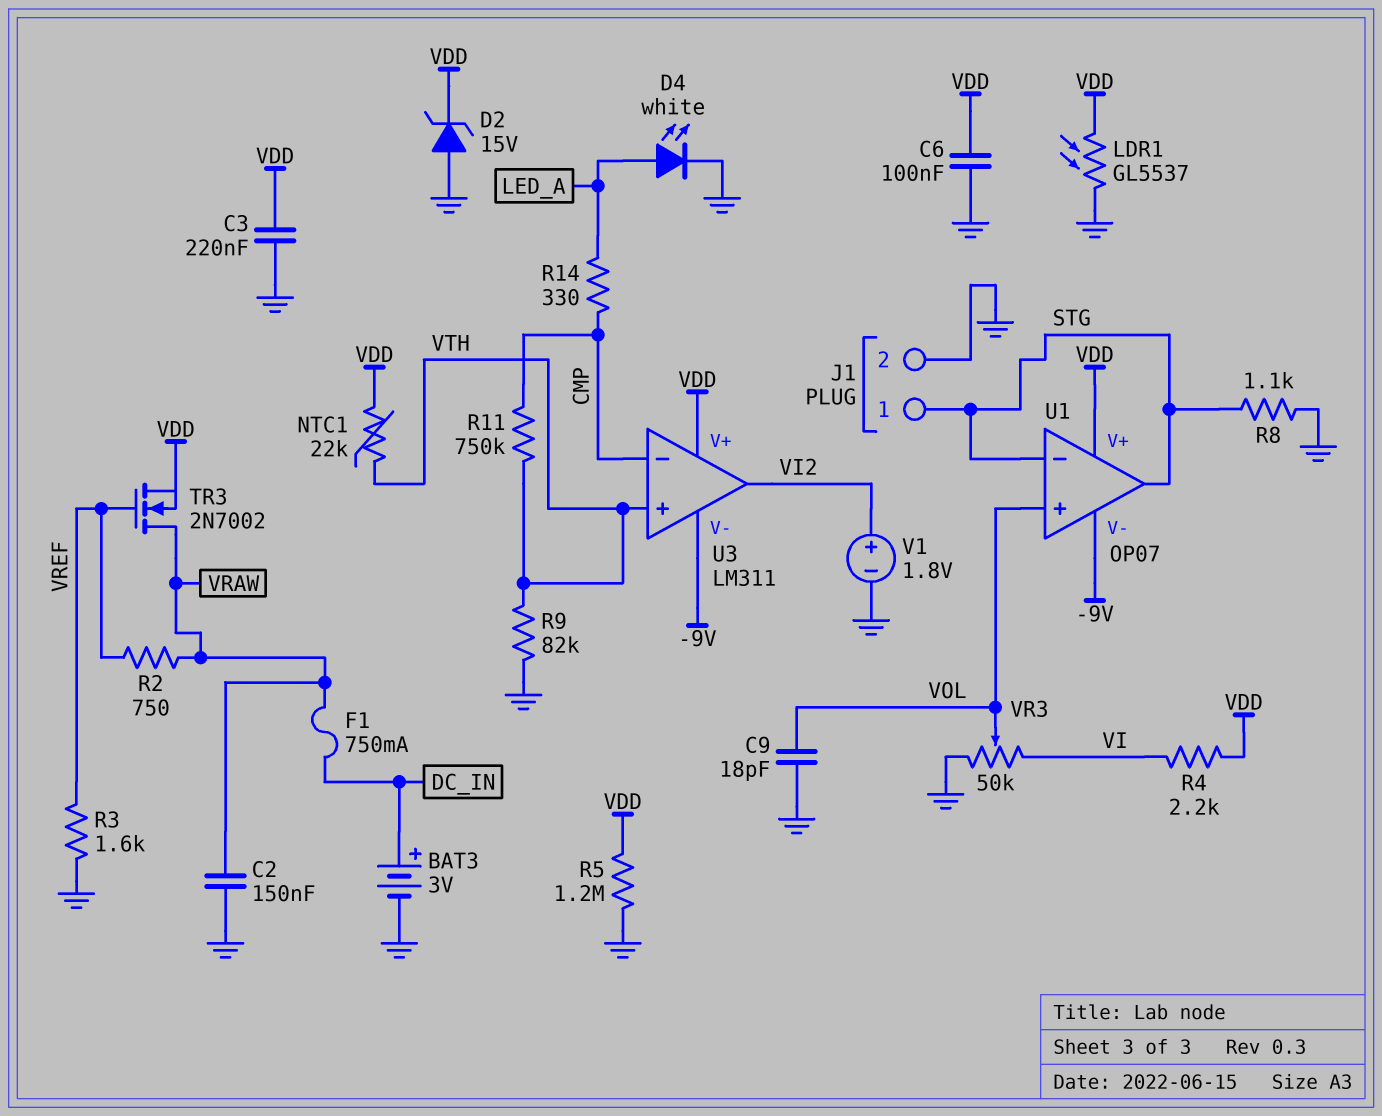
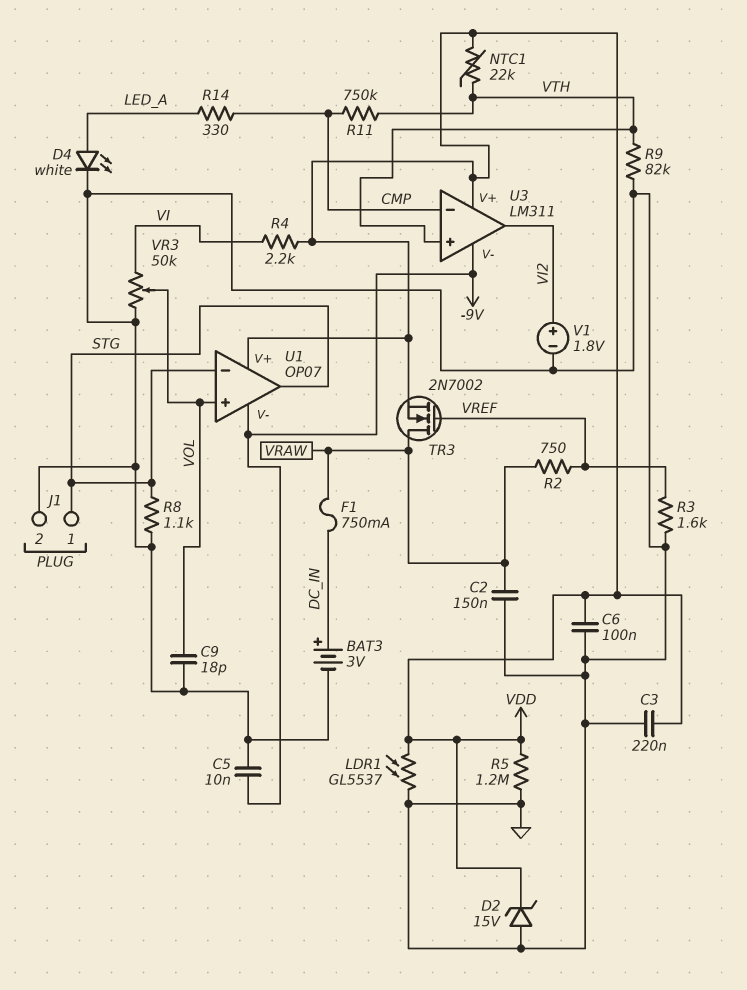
C5: none -> 10nF (-9V, GND)

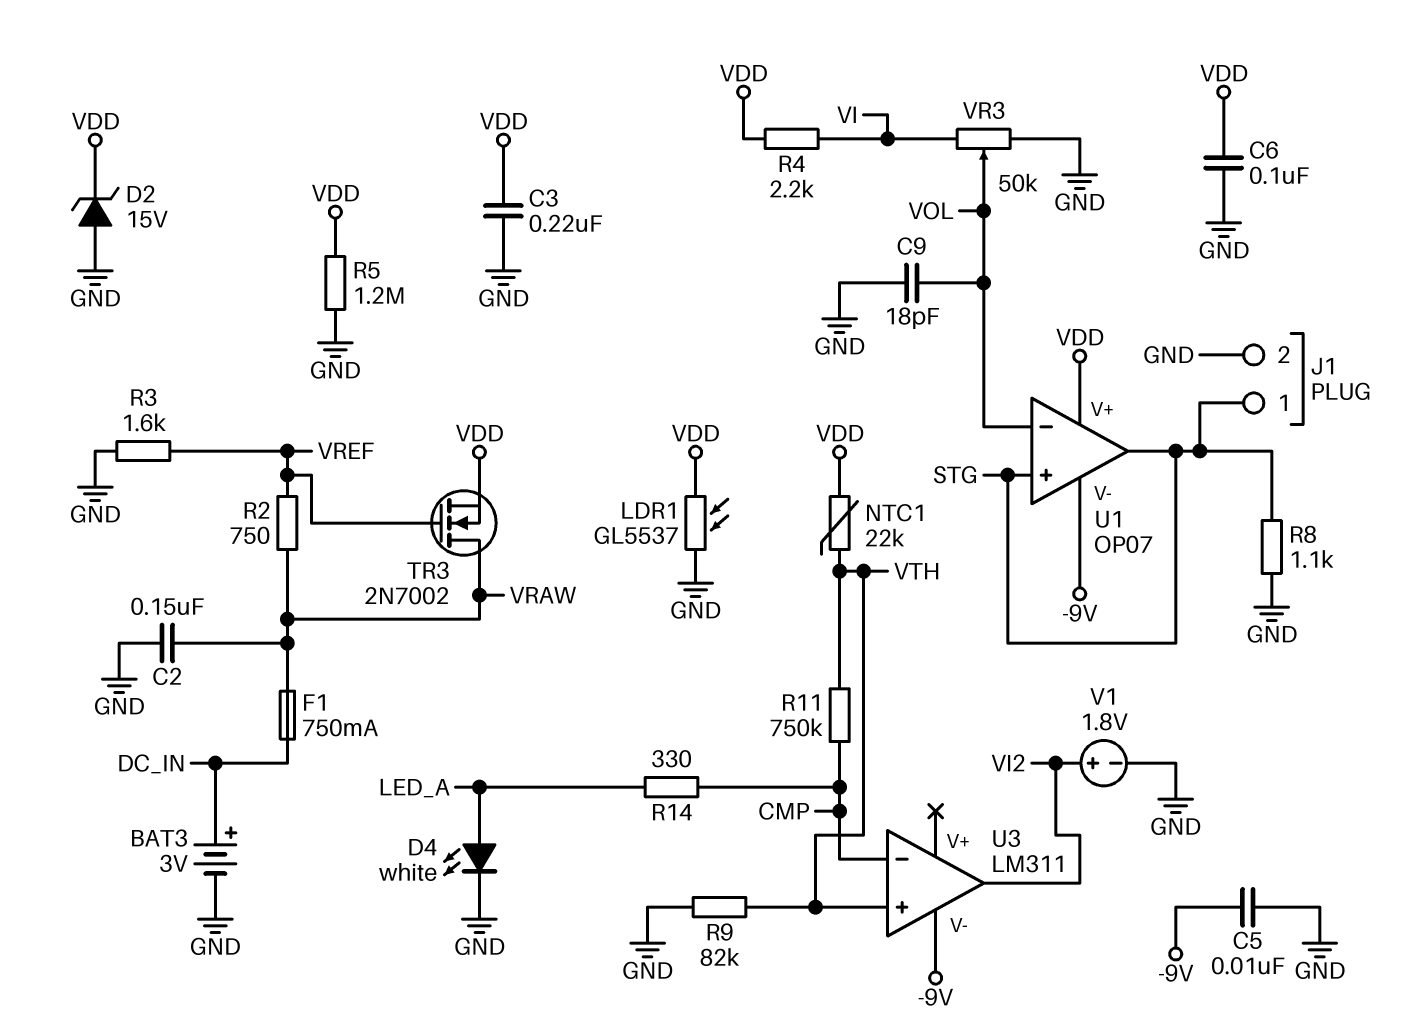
U1 pin in+: VOL -> STG
U1 pin in-: STG -> VOL
U3 pin V+: VDD -> none

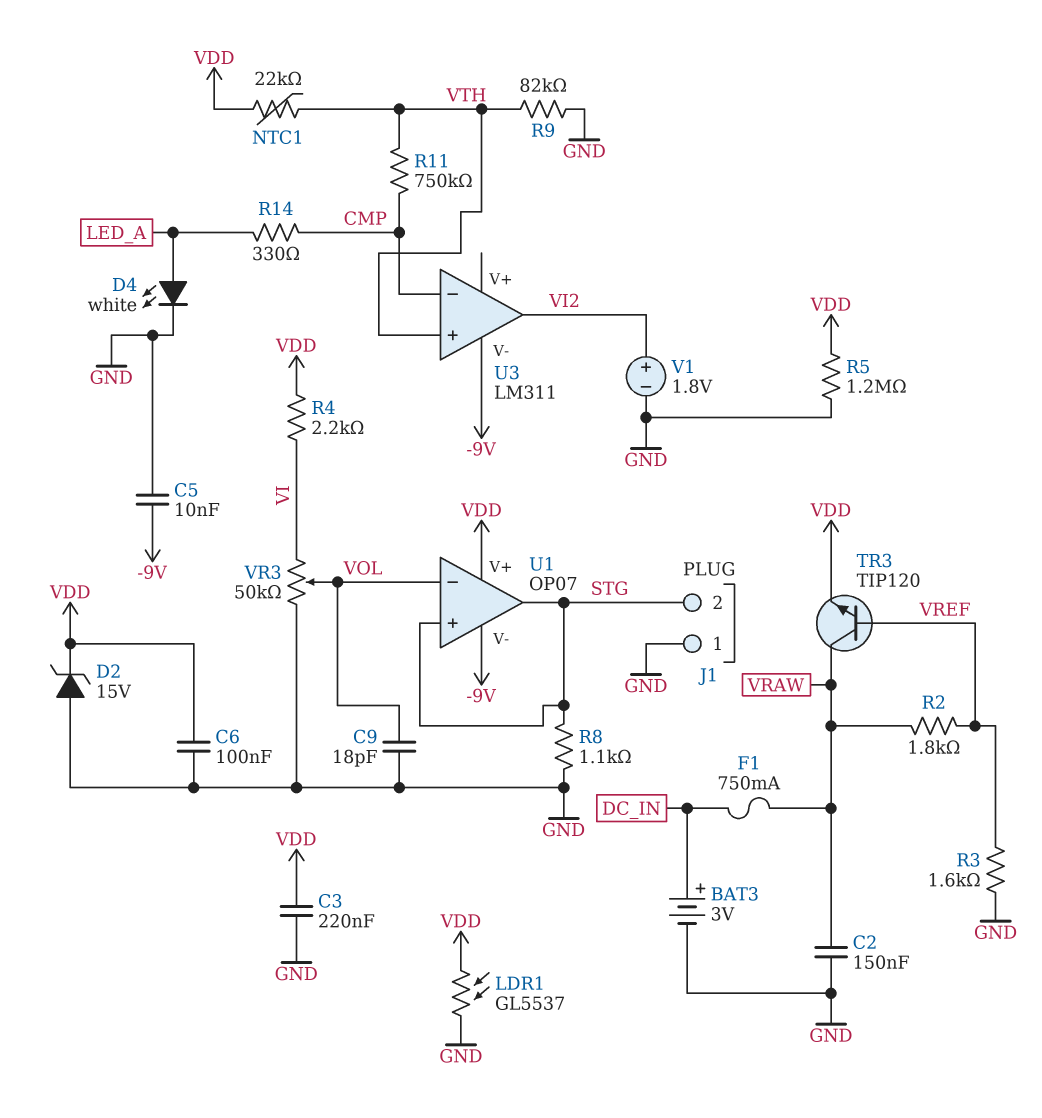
J1 pin 1: STG -> GND
J1 pin 2: GND -> STG
R2: 750 (VRAW, VREF) -> 1.8k (VRAW, VREF)
TR3: NMOS 2N7002 (G VREF, D VRAW, S VDD) -> NPN TIP120 (B VREF, C VRAW, E VDD)

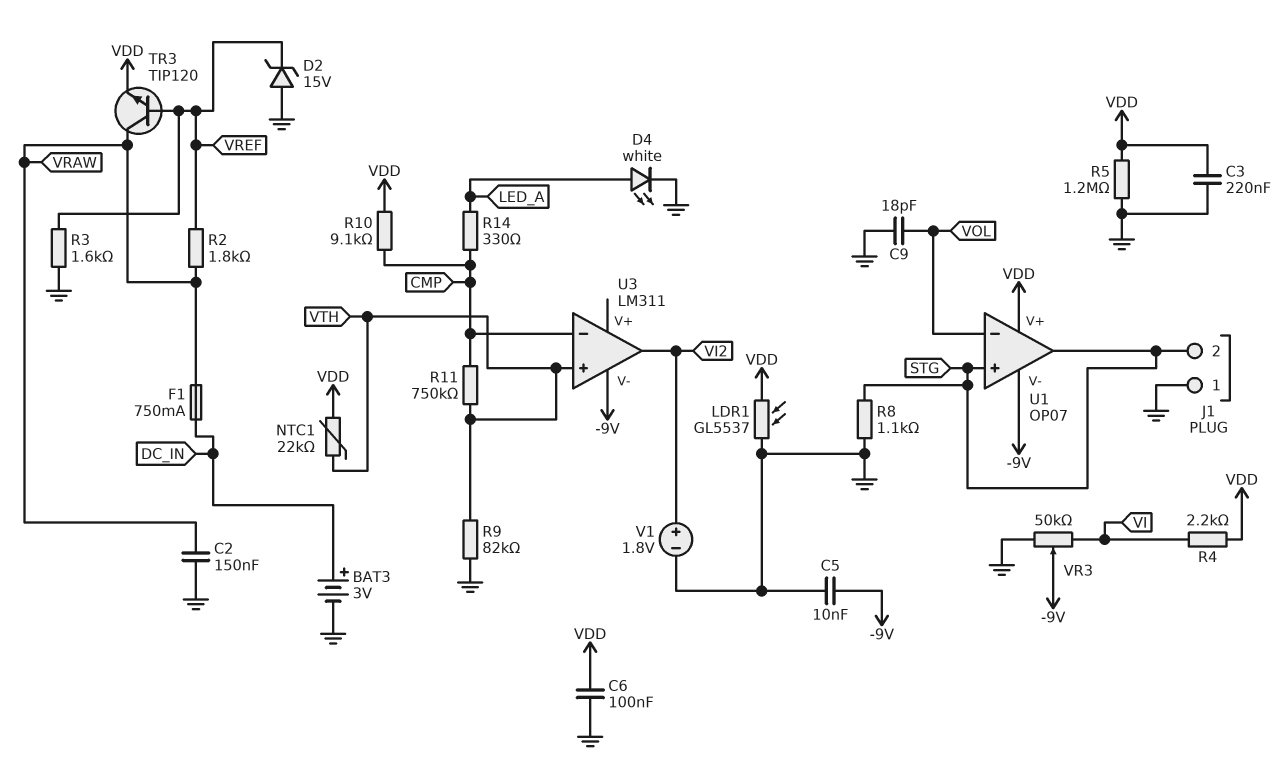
D2: zener 15V (A GND, K VDD) -> zener 15V (A GND, K VREF)
R10: none -> 9.1k (CMP, VDD)
VR3: 50k (GND, VI, wiper VOL) -> 50k (GND, VI, wiper -9V)

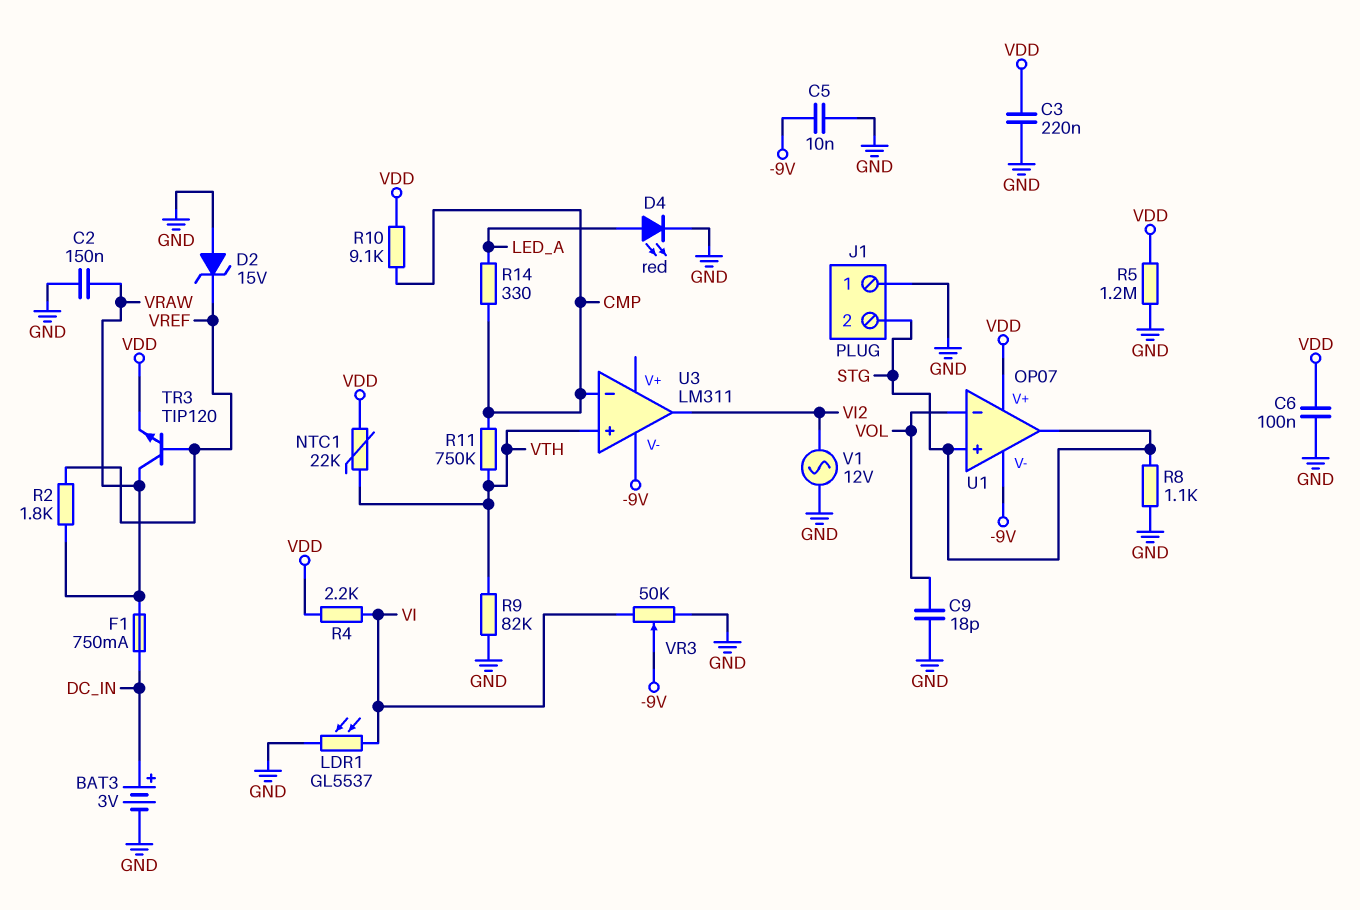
D4: LED white (A LED_A, K GND) -> LED red (A LED_A, K GND)
LDR1: GL5537 (GND, VDD) -> GL5537 (GND, VI)
R3: 1.6k (GND, VREF) -> none
V1: 1.8V (plus VI2, minus GND) -> AC 12V (GND, VI2)

